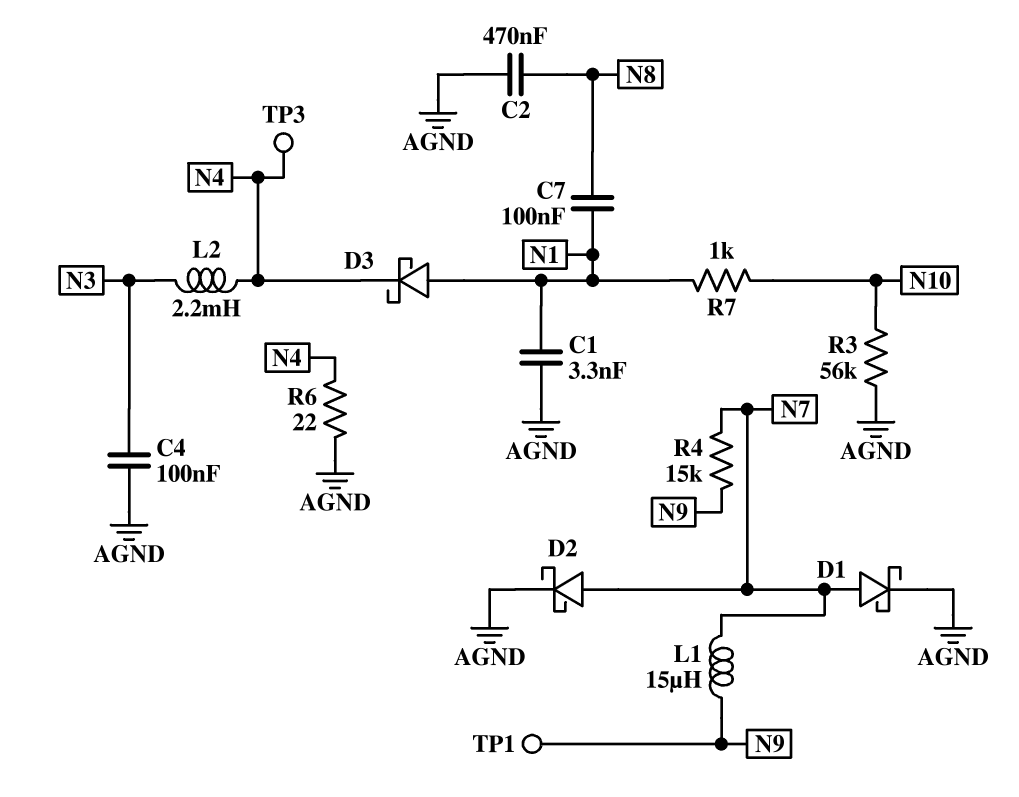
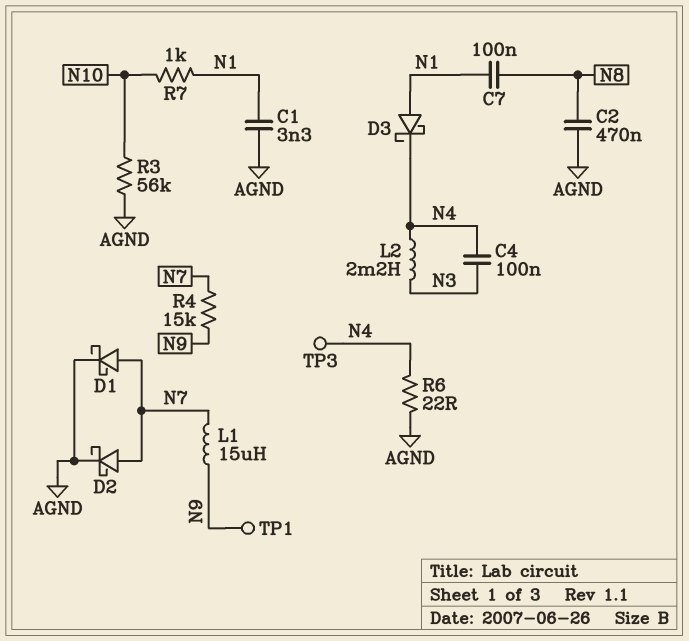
C4: 100nF (AGND, N3) -> 100nF (N3, N4)

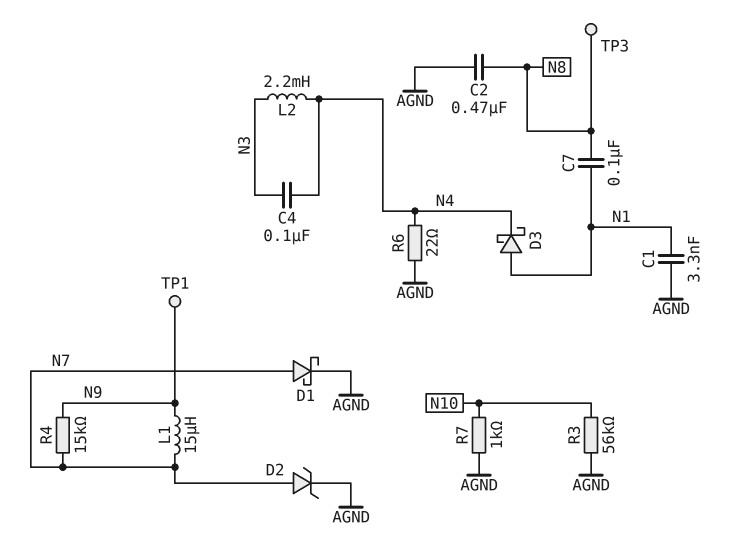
D2: schottky (A N7, K AGND) -> zener (A N7, K AGND)
R7: 1k (N1, N10) -> 1k (AGND, N10)
TP3: test point (N4) -> test point (N8)

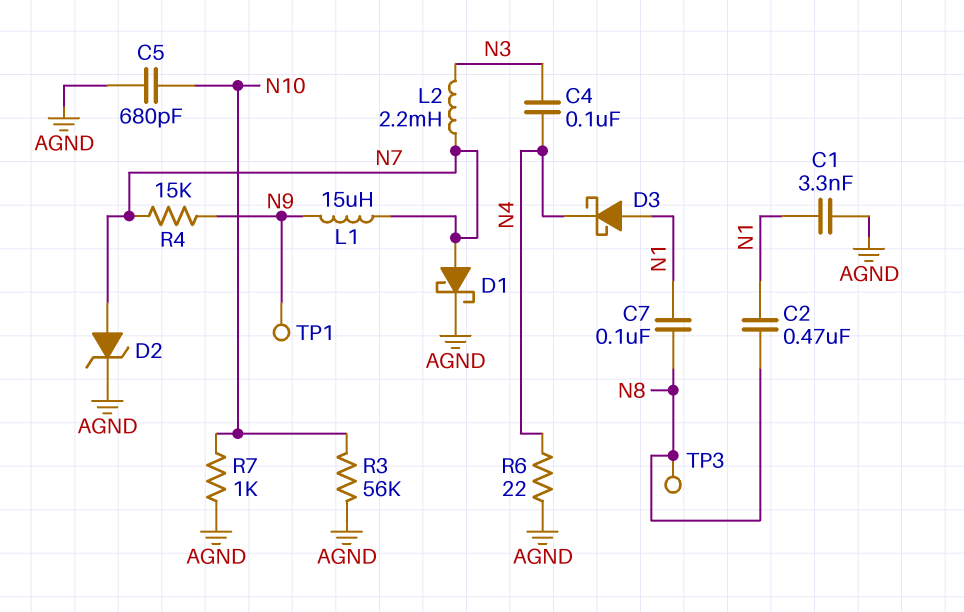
C2: 470nF (AGND, N8) -> 470nF (N1, N8)
C5: none -> 680pF (AGND, N10)
L2: 2.2mH (N3, N4) -> 2.2mH (N3, N7)

